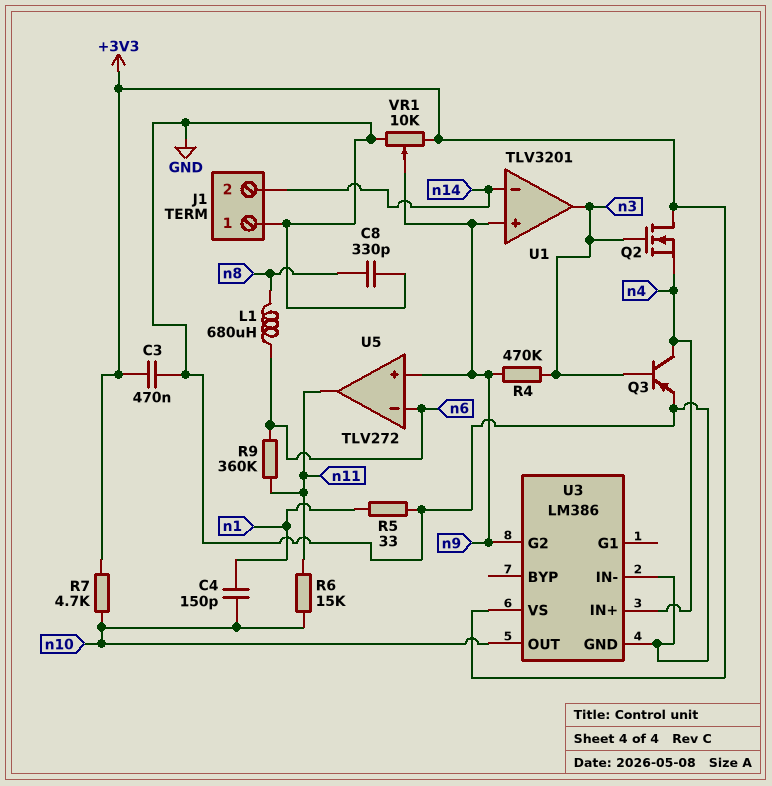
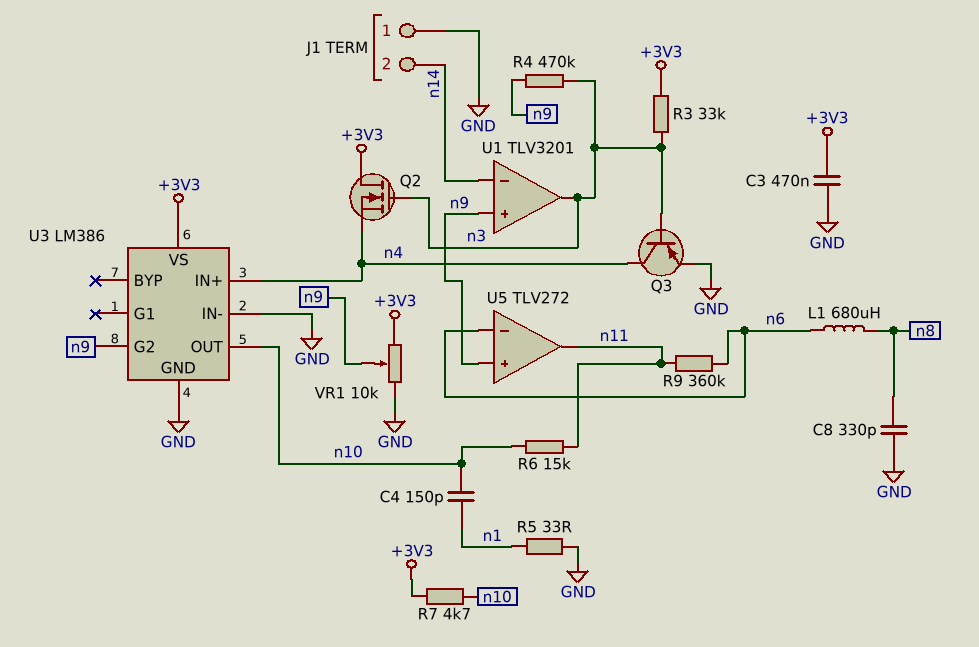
R3: none -> 33k (+3V3, n3)

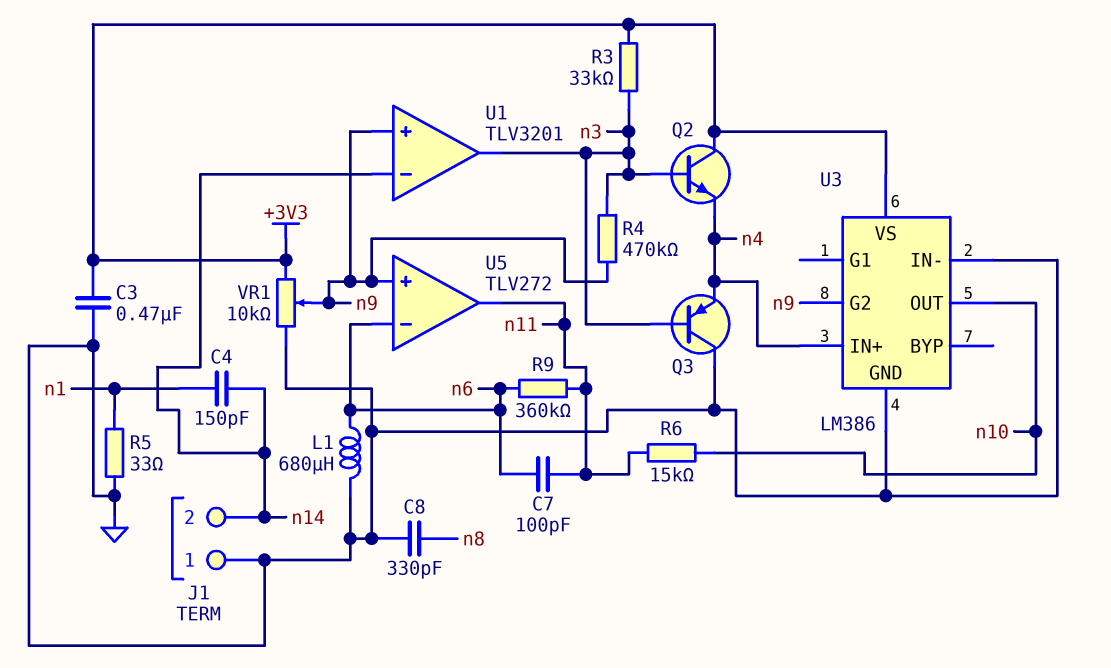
C4: 150pF (n1, n10) -> 150pF (n1, n14)
C7: none -> 100pF (n6, n11)
L1: 680uH (n6, n8) -> 680uH (GND, n6)
Q2: NMOS (G n3, D +3V3, S n4) -> NPN (B n3, C +3V3, E n4)
Q3: PNP (B n3, C n4, E GND) -> PNP (B n3, C GND, E n4)
R7: 4.7k (+3V3, n10) -> none

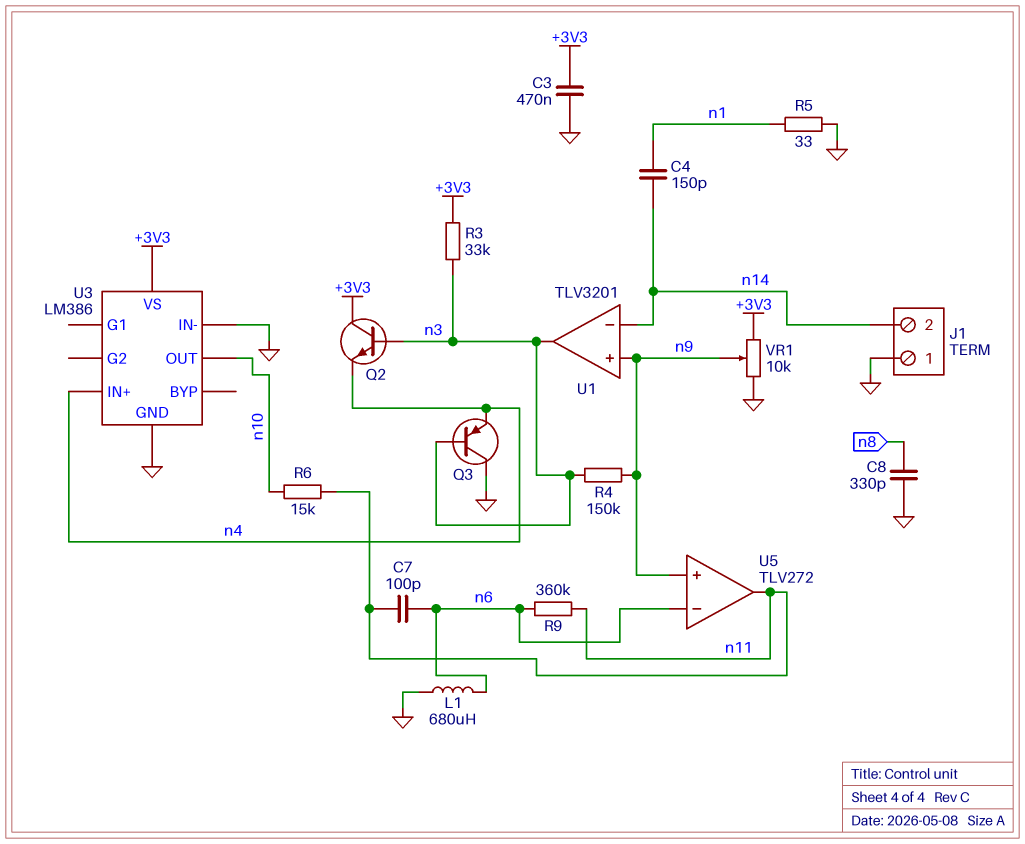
R4: 470k (n3, n9) -> 150k (n3, n9)
U3 pin G2: n9 -> none

